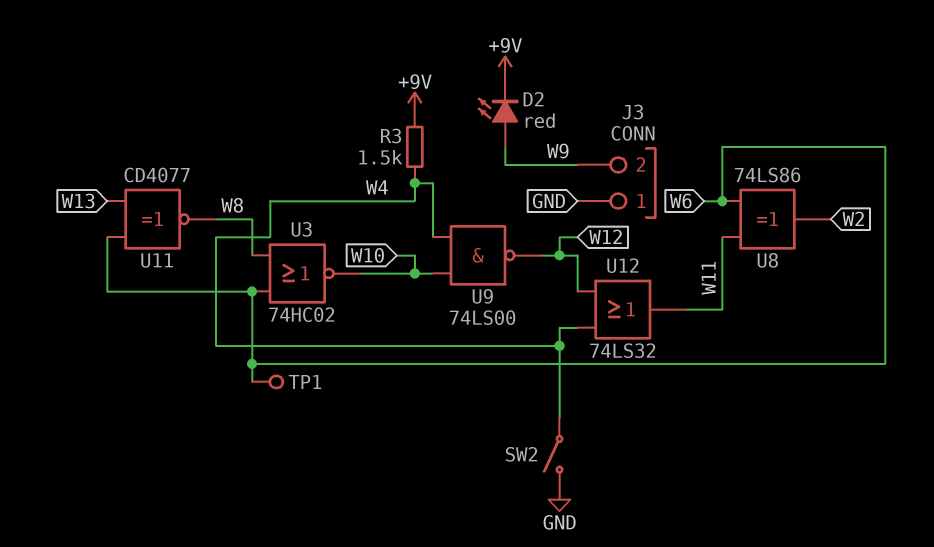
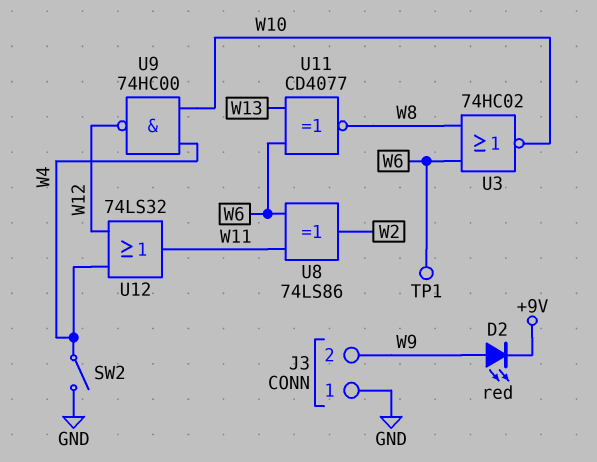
R3: 1.5k (+9V, W4) -> none
U9: NAND 74LS00 (in W4, in W10, out W12) -> NAND 74HC00 (in W4, in W10, out W12)

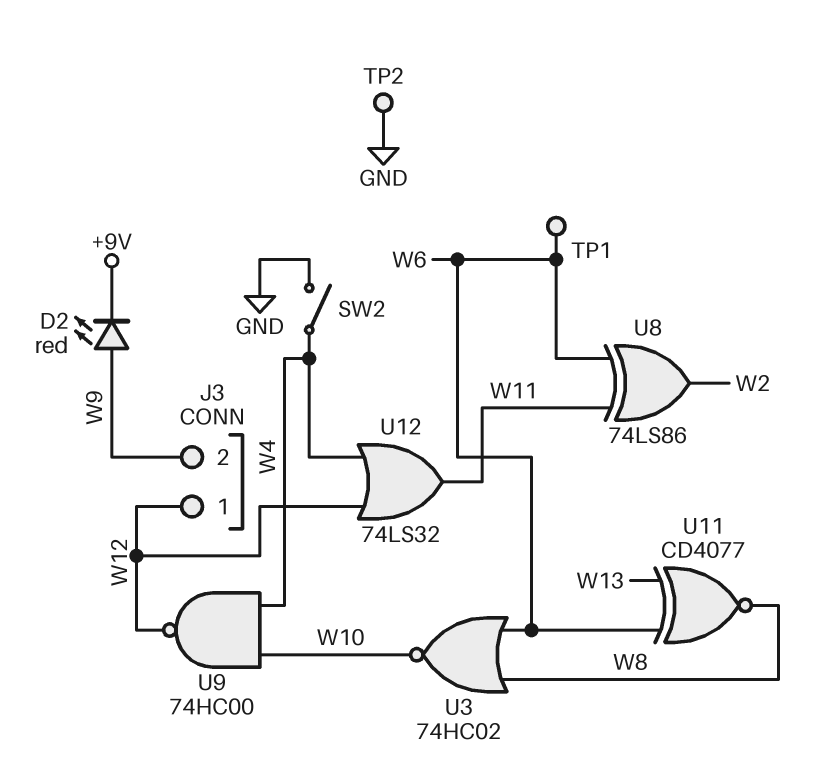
J3 pin 1: GND -> W12
TP2: none -> test point (GND)

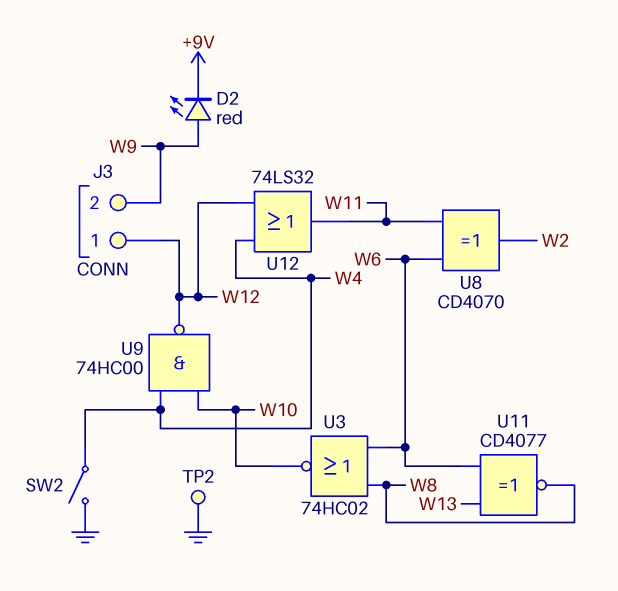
TP1: test point (W6) -> none
U8: XOR 74LS86 (in W6, in W11, out W2) -> XOR CD4070 (in W6, in W11, out W2)

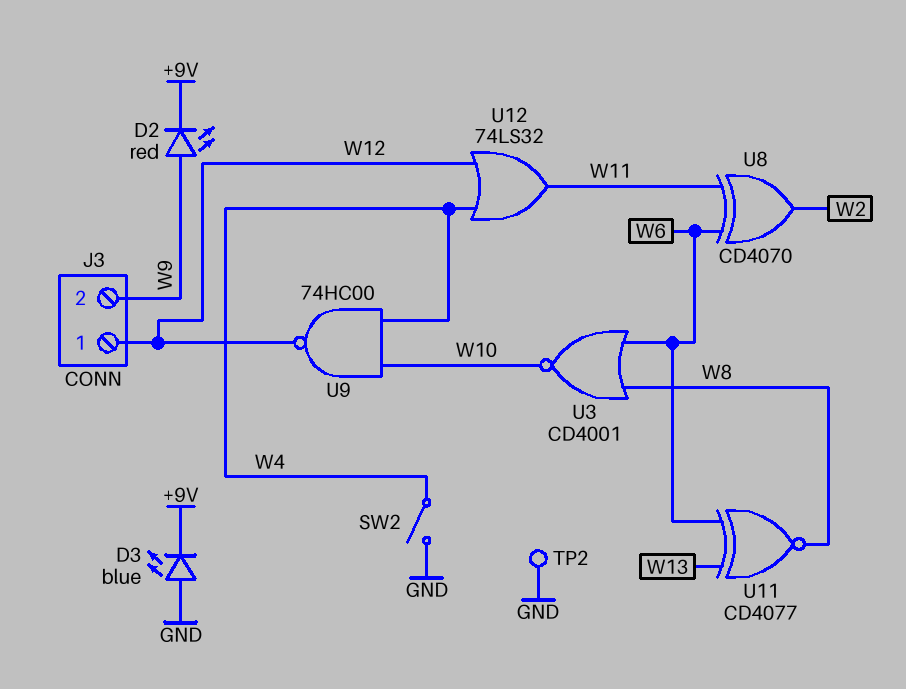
D3: none -> LED blue (A GND, K +9V)
U3: NOR 74HC02 (in W6, in W8, out W10) -> NOR CD4001 (in W6, in W8, out W10)

